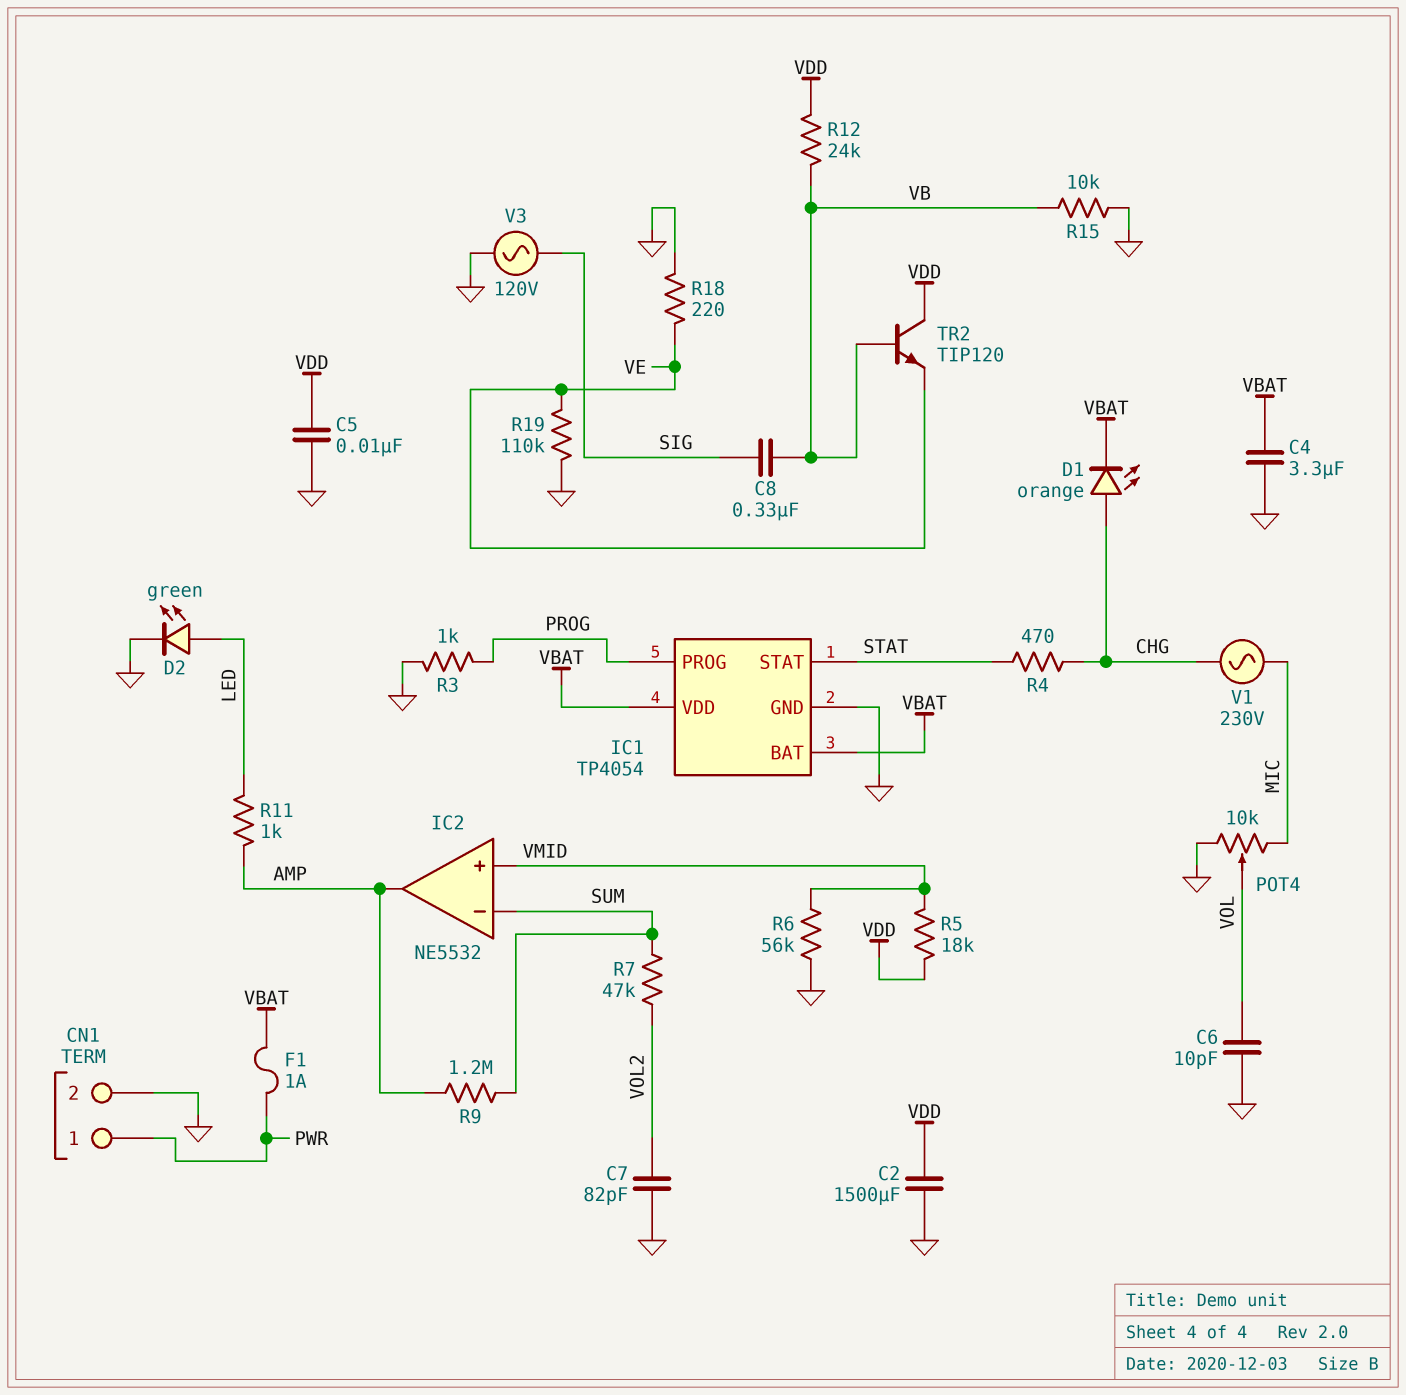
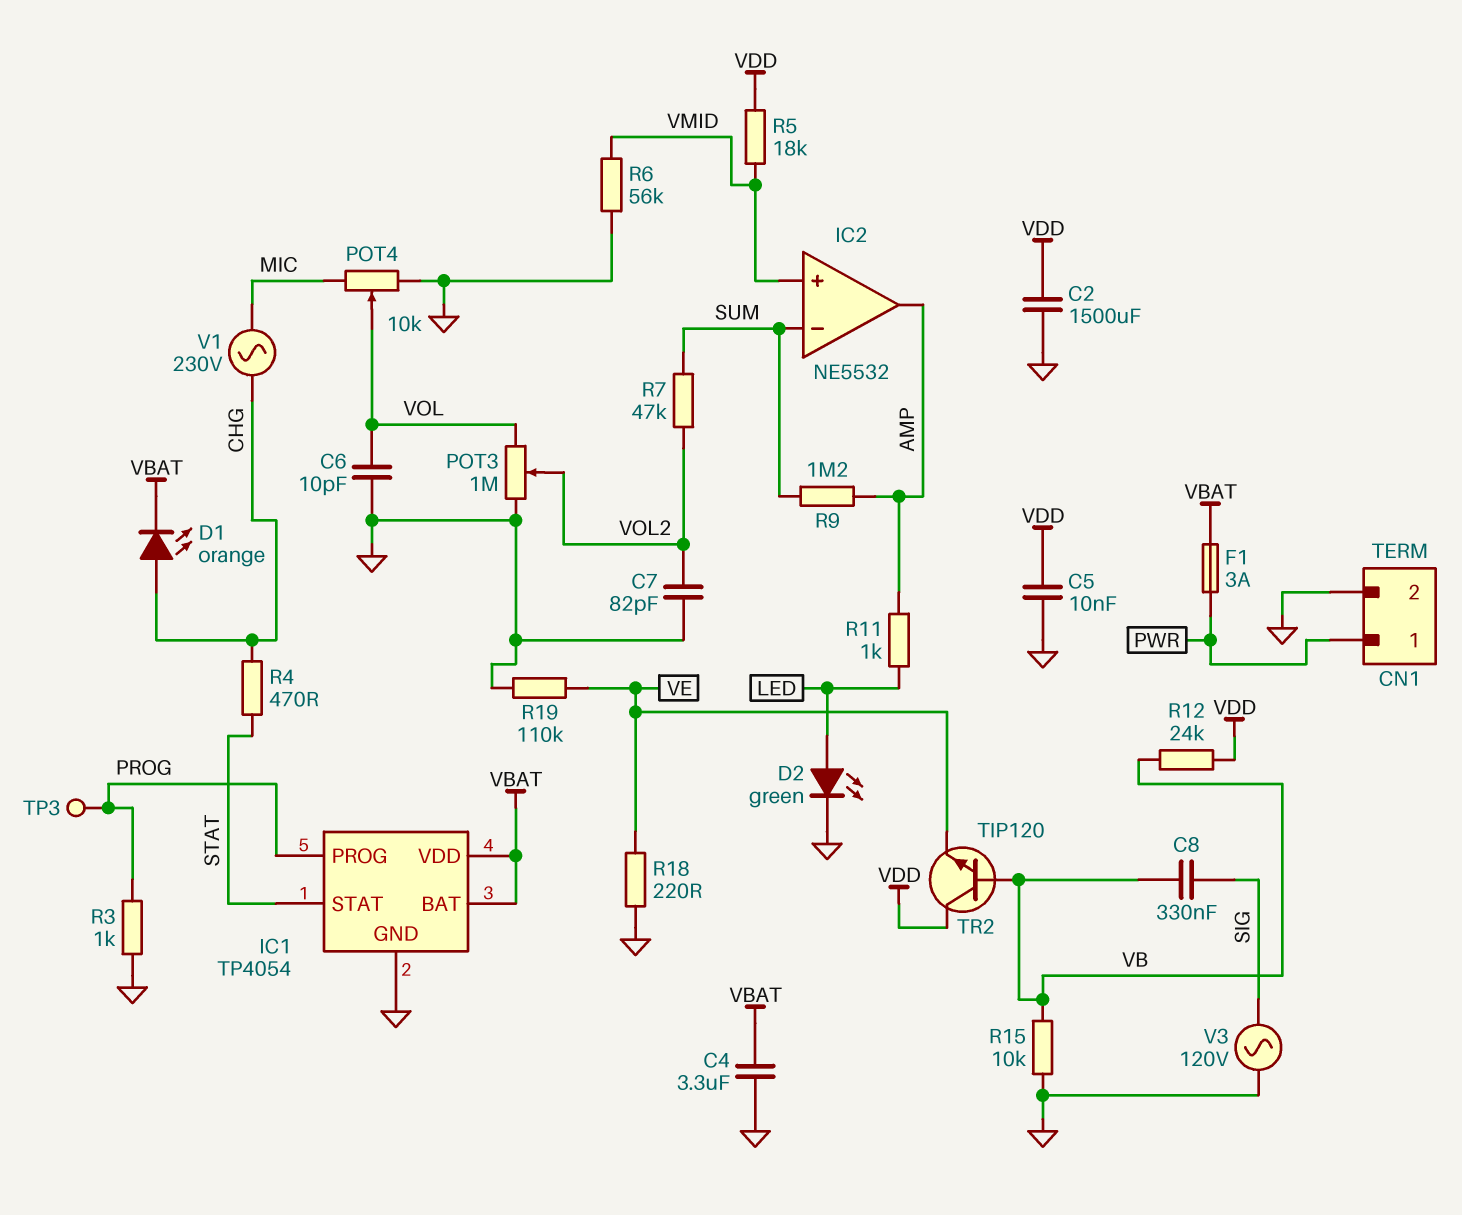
F1: 1A (PWR, VBAT) -> 3A (PWR, VBAT)
POT3: none -> 1M (GND, VOL, wiper VOL2)
TP3: none -> test point (PROG)

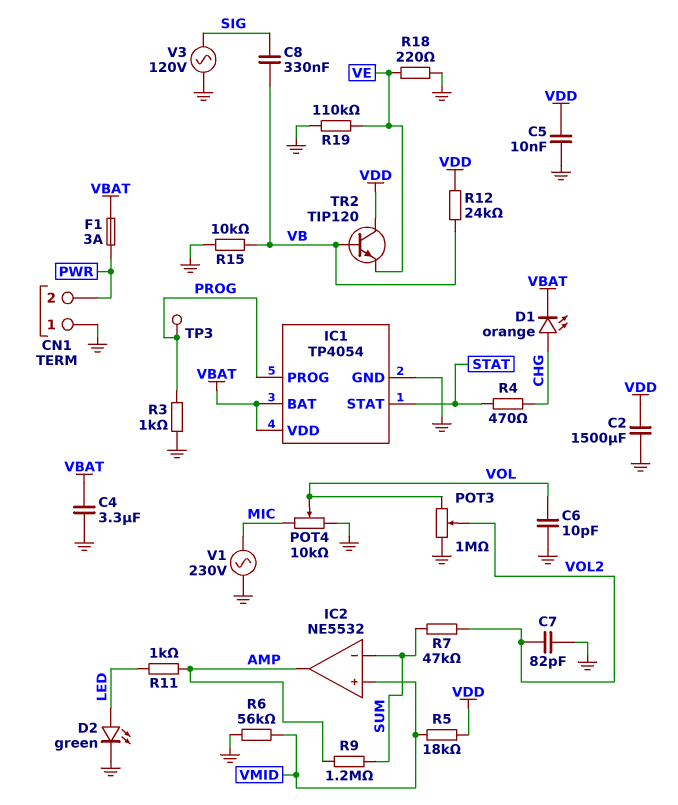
CN1 pin 1: PWR -> GND
CN1 pin 2: GND -> PWR
V1: AC 230V (CHG, MIC) -> AC 230V (GND, MIC)

